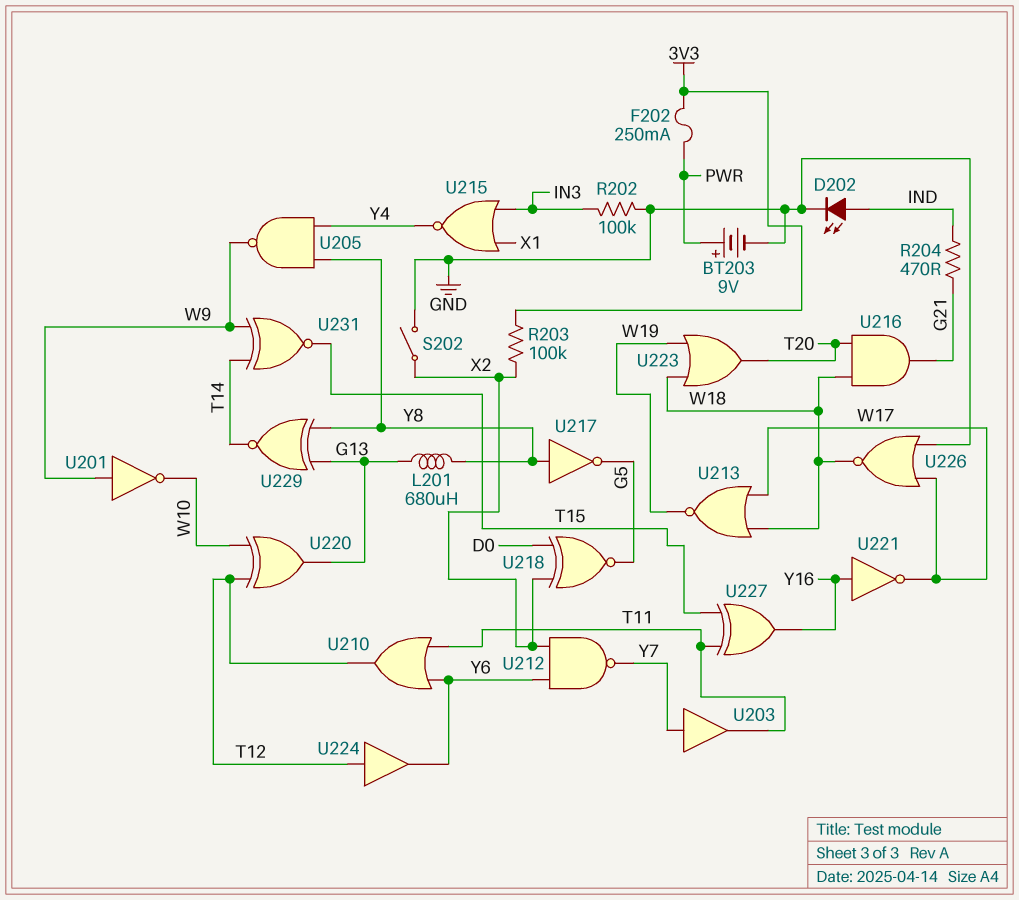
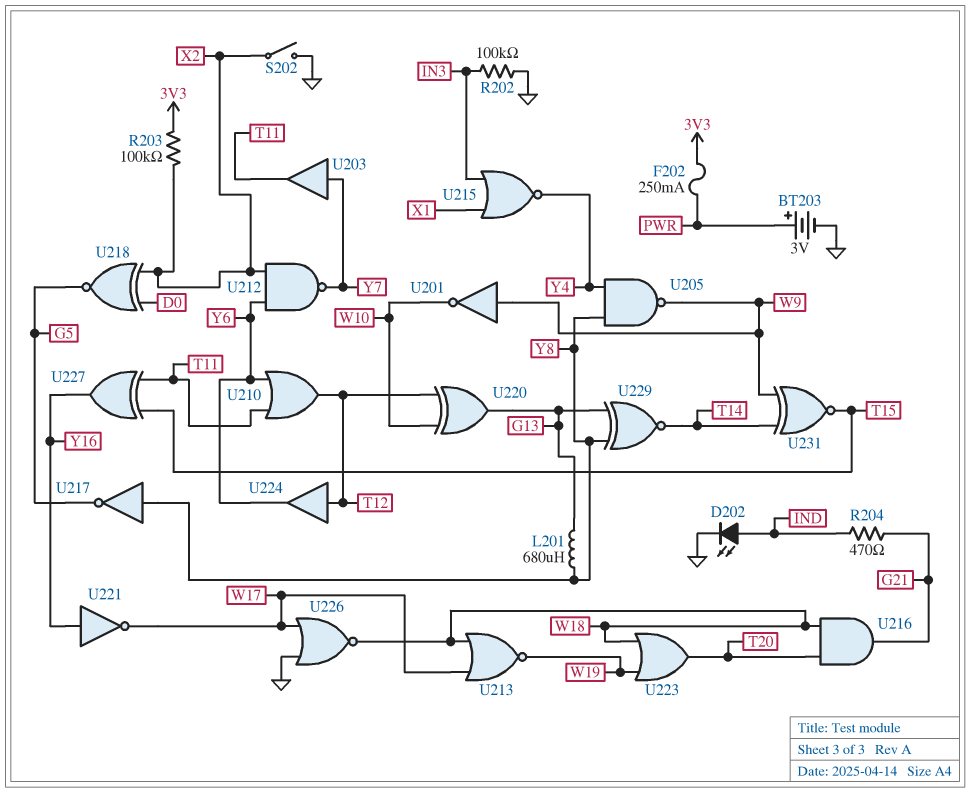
BT203: 9V (plus PWR, minus GND) -> 3V (plus PWR, minus GND)

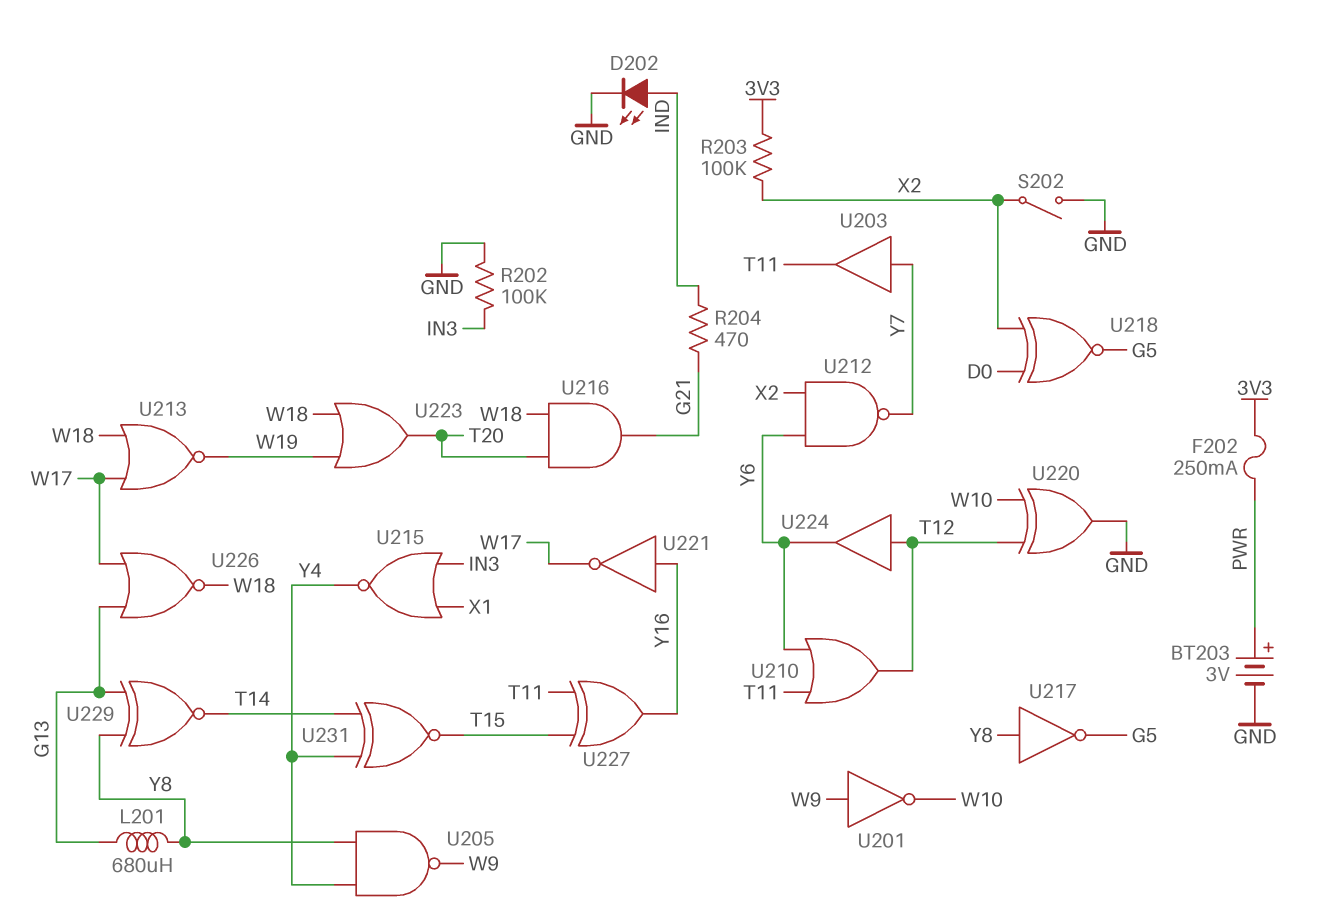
U220: XOR (in T12, in W10, out G13) -> XOR (in T12, in W10, out GND)
U226: NOR (in GND, in W17, out W18) -> NOR (in G13, in W17, out W18)
U231: XNOR (in T14, in W9, out T15) -> XNOR (in T14, in Y4, out T15)

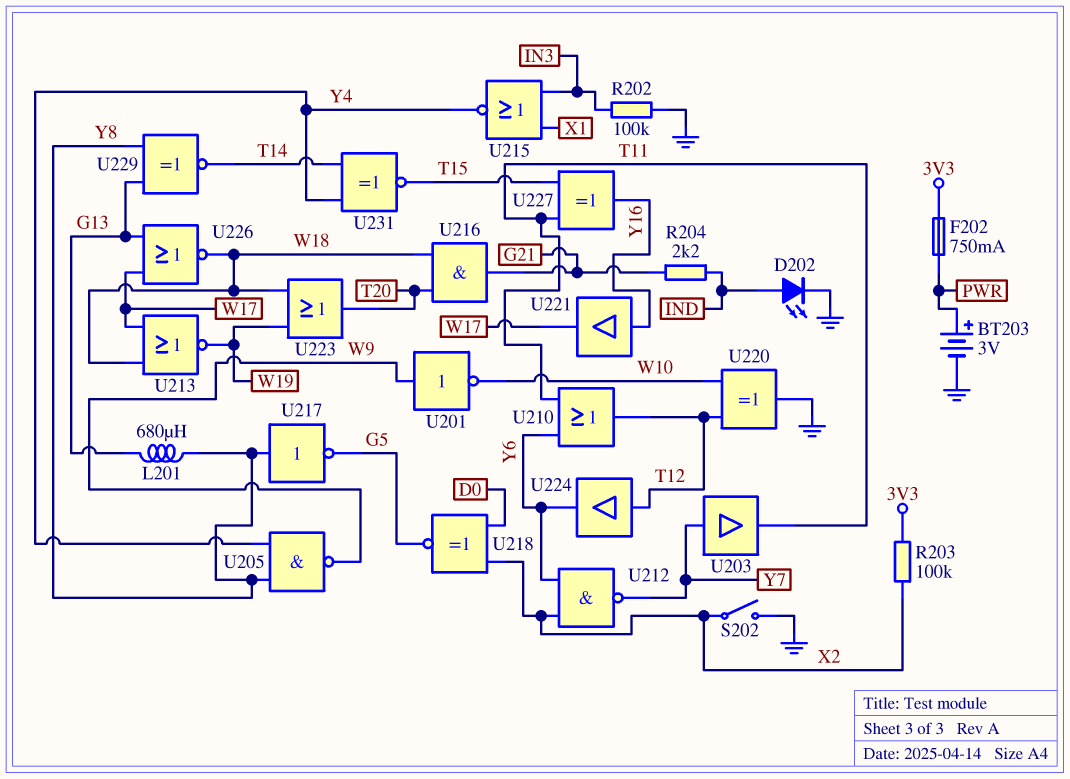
F202: 250mA (3V3, PWR) -> 750mA (3V3, PWR)
R204: 470 (G21, IND) -> 2.2k (G21, IND)
U221: NOT (in Y16, out W17) -> buffer (in Y16, out W17)

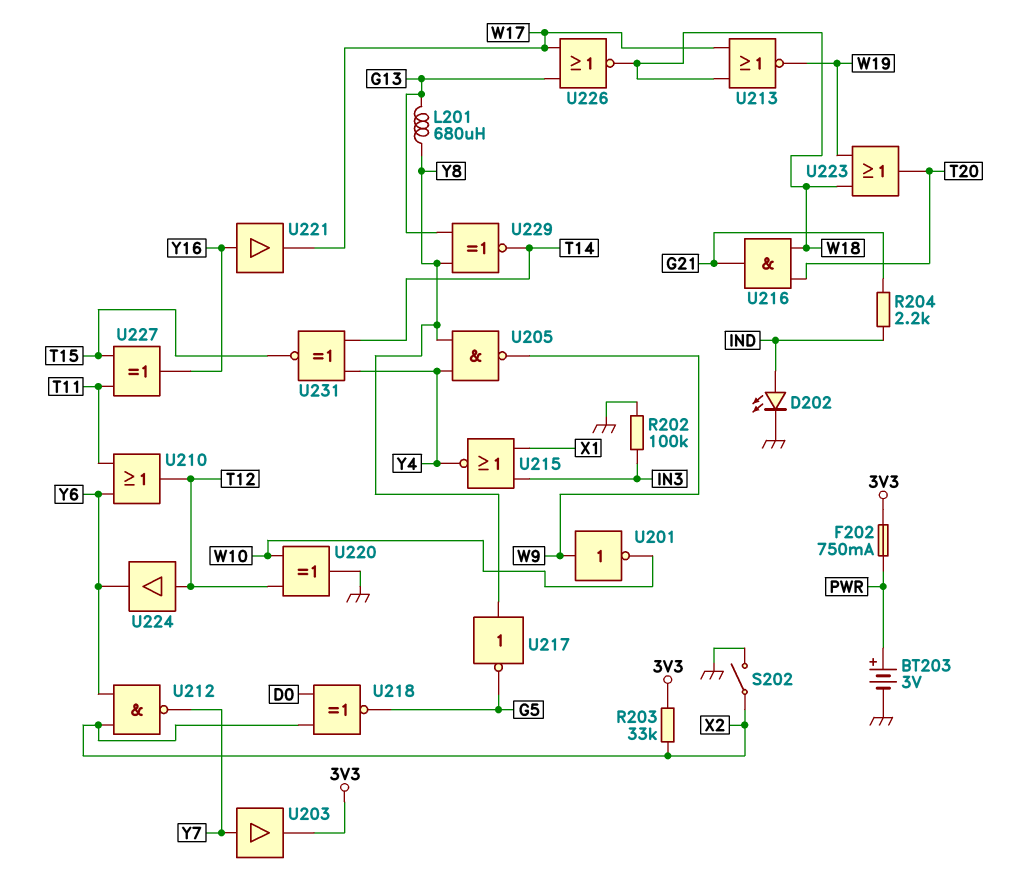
R203: 100k (3V3, X2) -> 33k (3V3, X2)
U203: buffer (in Y7, out T11) -> buffer (in Y7, out 3V3)

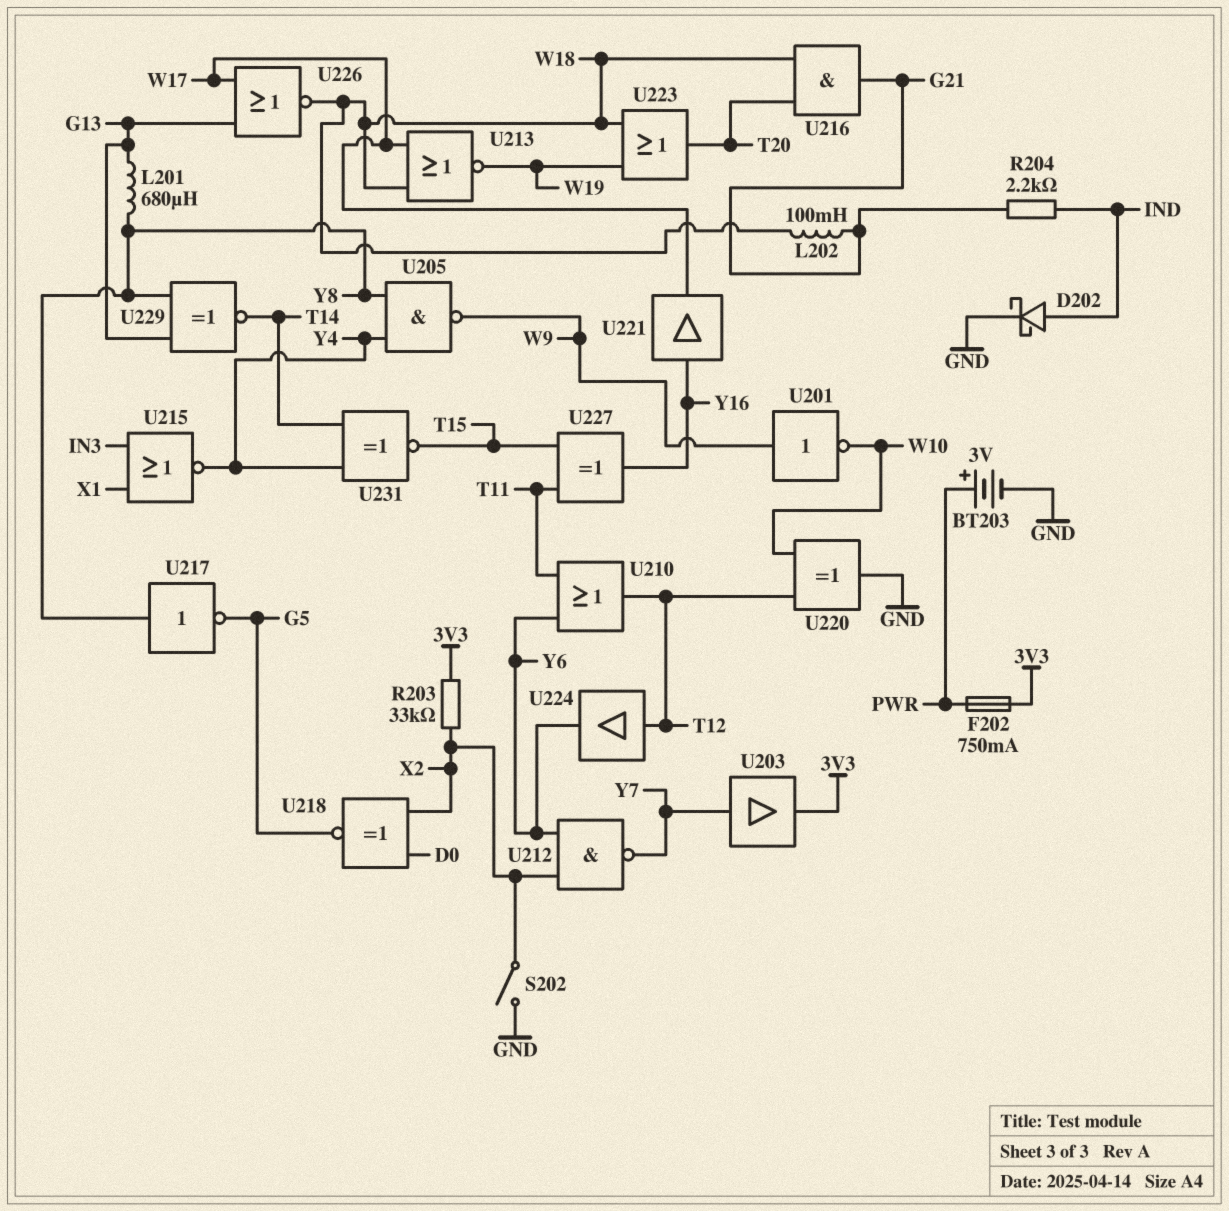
D202: LED (A IND, K GND) -> schottky (A IND, K GND)
L202: none -> 100mH (G21, W18)
R202: 100k (GND, IN3) -> none

